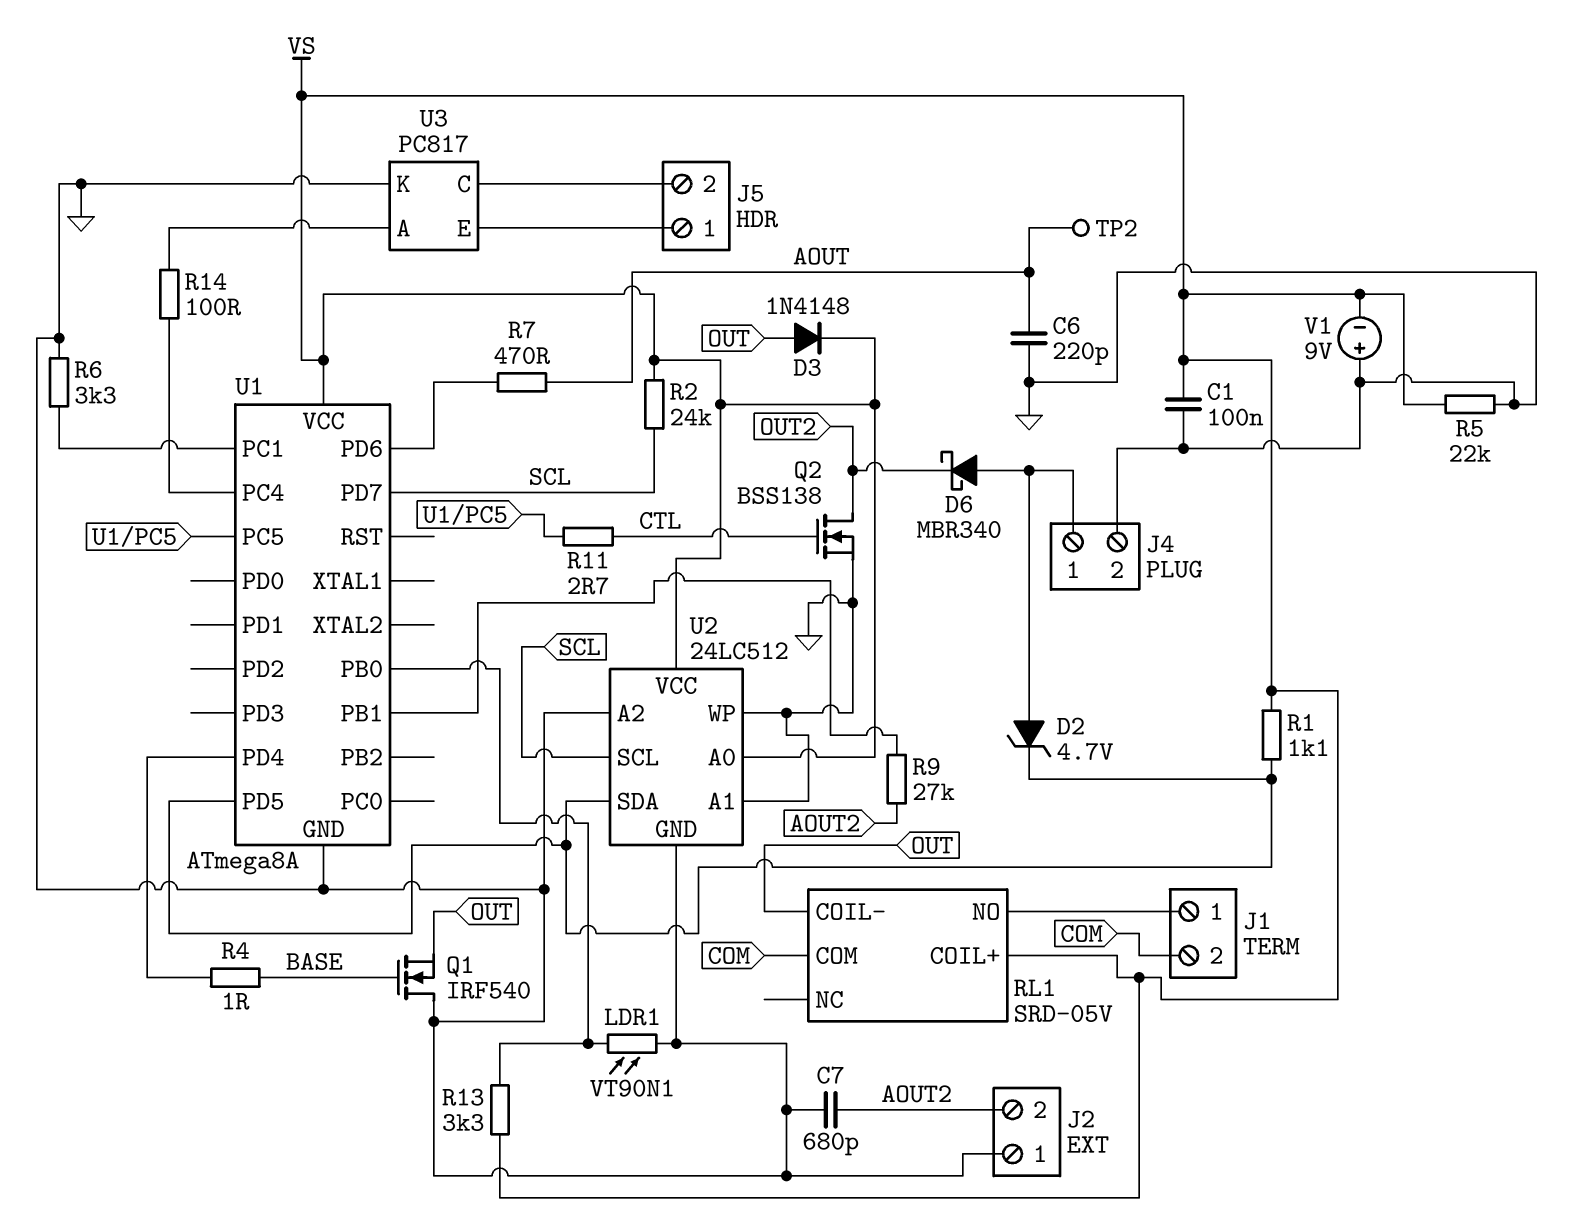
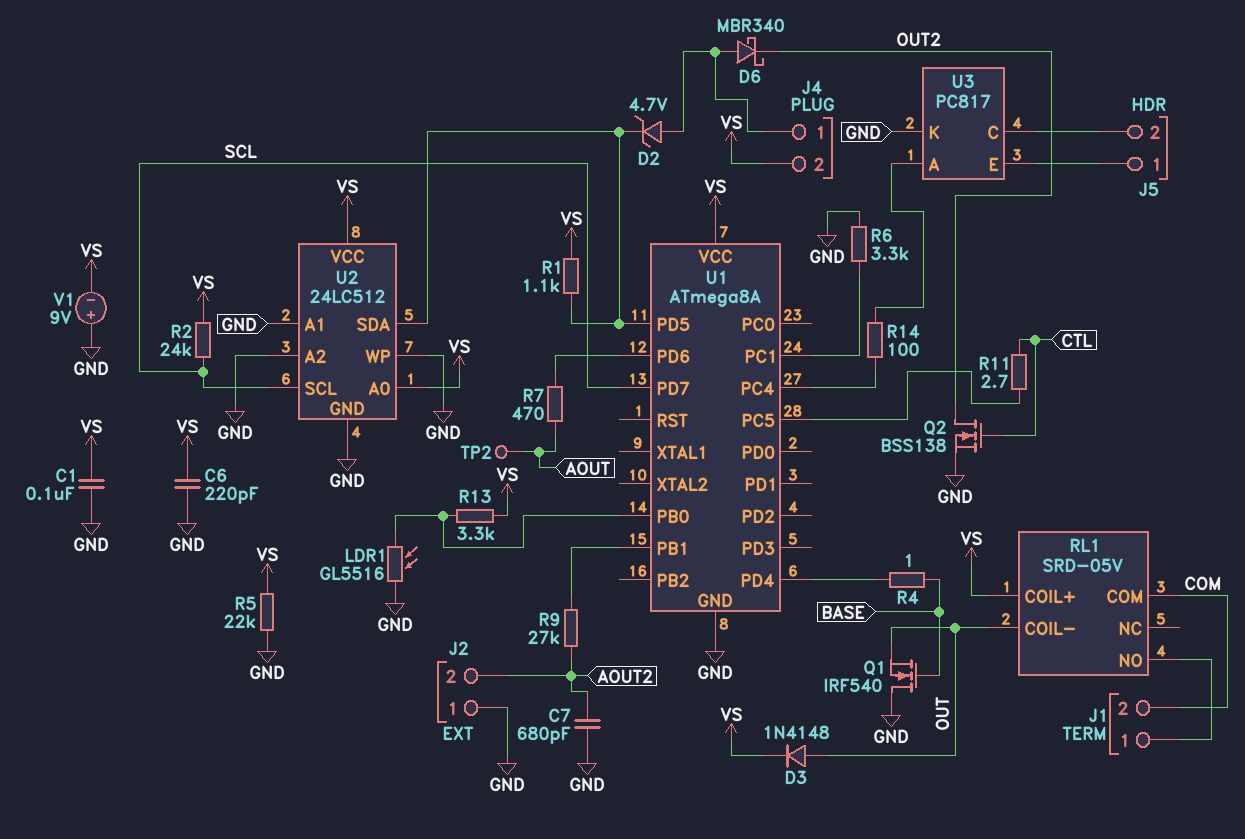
C6: 220pF (AOUT, GND) -> 220pF (GND, VS)
J4 pin 2: GND -> VS
LDR1: VT90N1 (GND, U1/PB0) -> GL5516 (GND, U1/PB0)

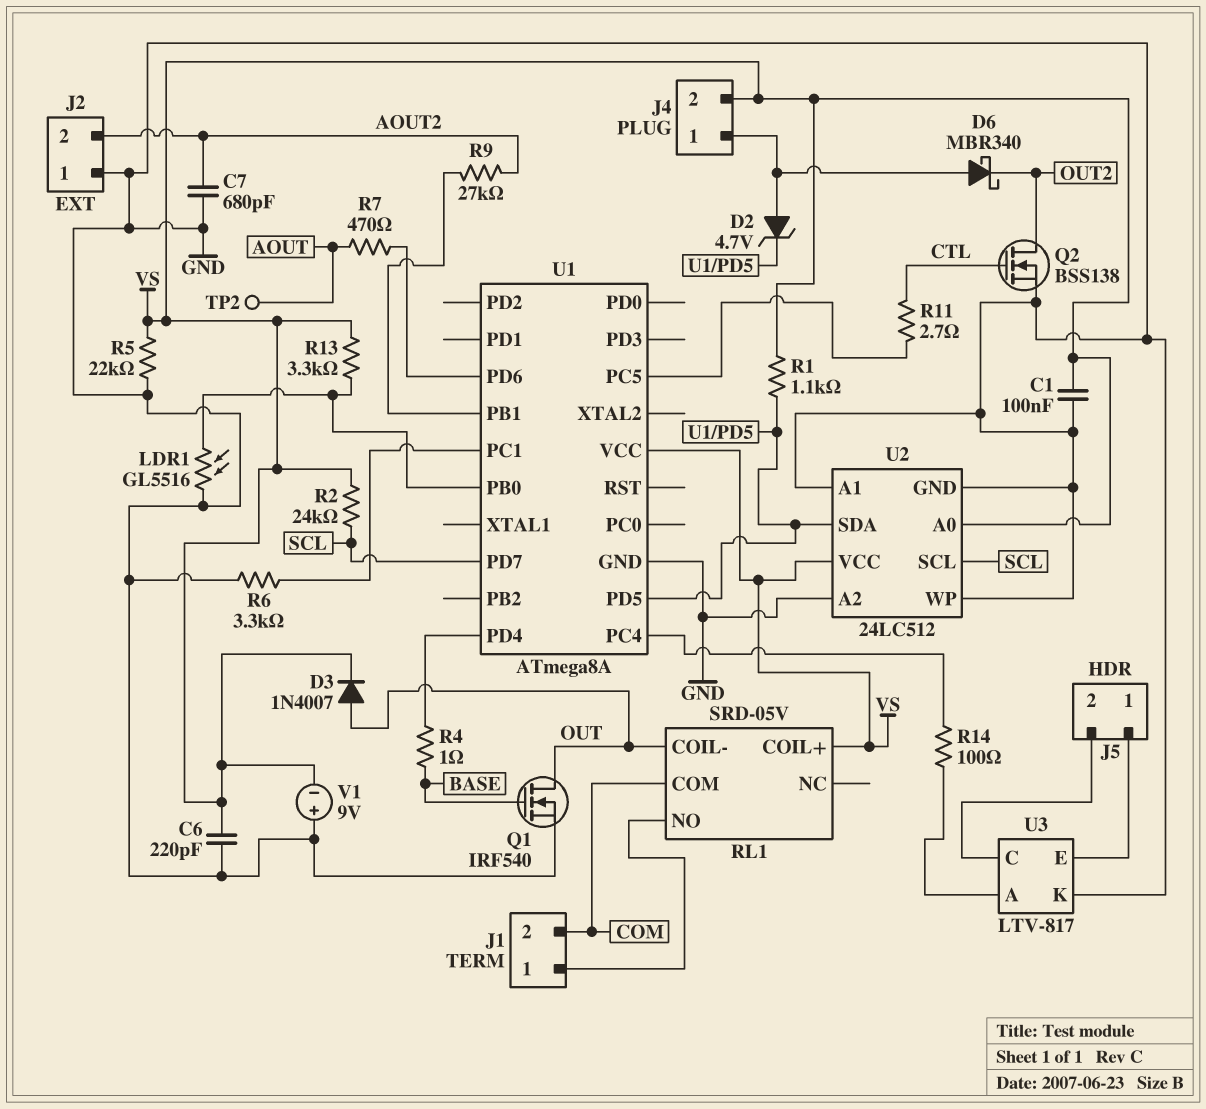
D3: diode 1N4148 (A OUT, K VS) -> diode 1N4007 (A OUT, K VS)
Q1: NMOS IRF540 (G BASE, D GND, S OUT) -> NMOS IRF540 (G BASE, D OUT, S GND)
U3: PC817 -> LTV-817

